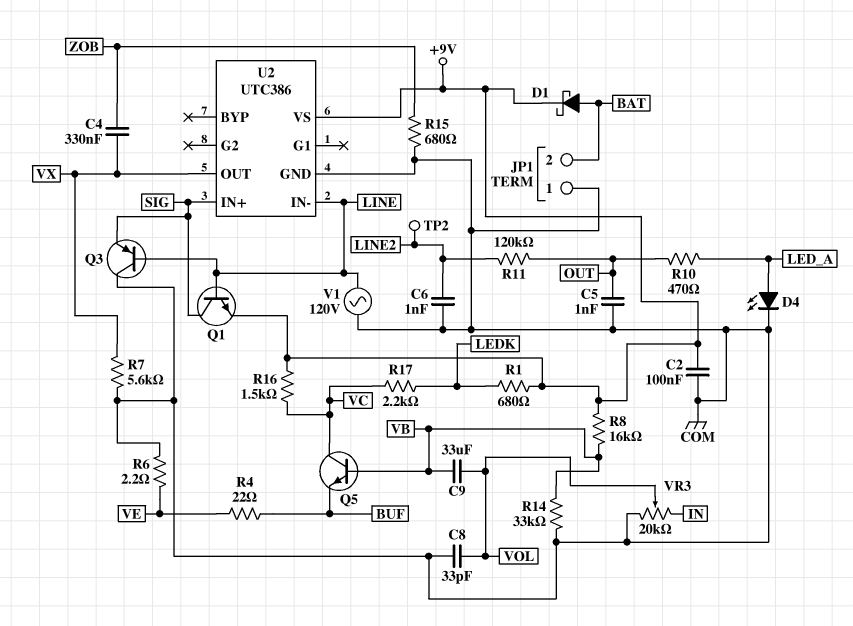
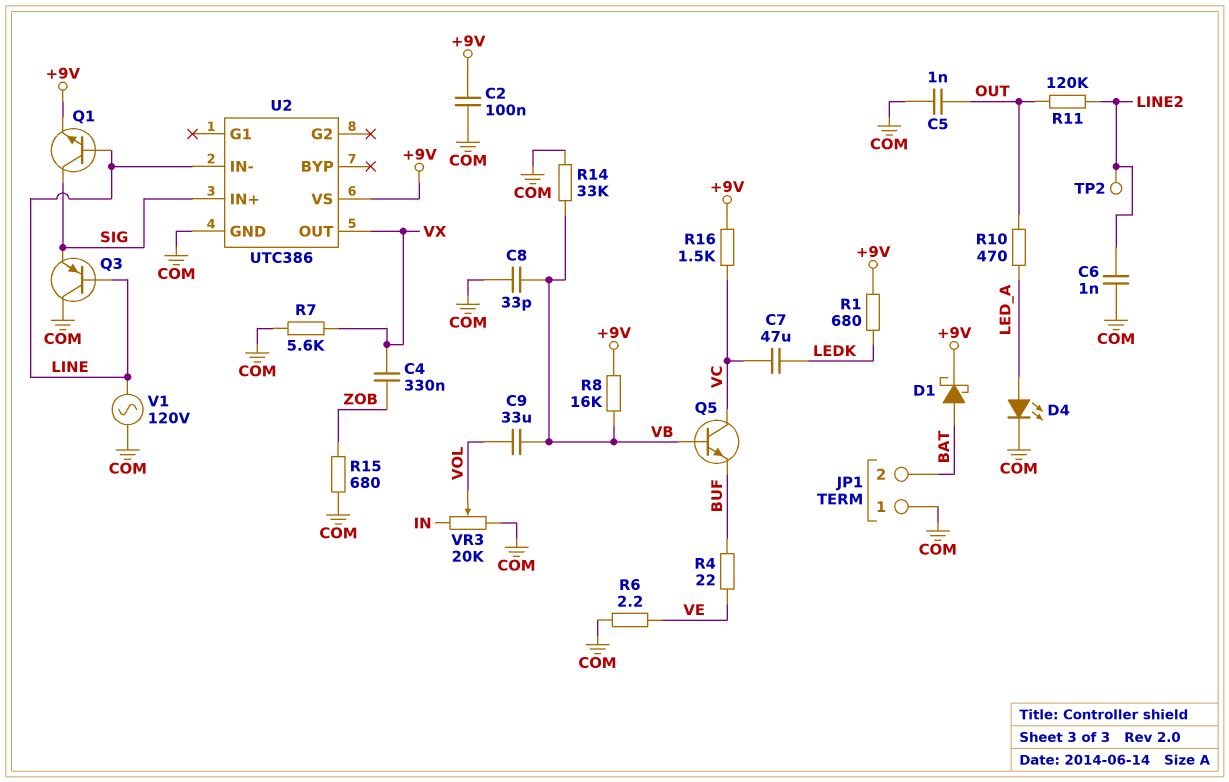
C7: none -> 47uF (LEDK, VC)
C8: 33pF (COM, VOL) -> 33pF (COM, VB)
R17: 2.2k (LEDK, VC) -> none

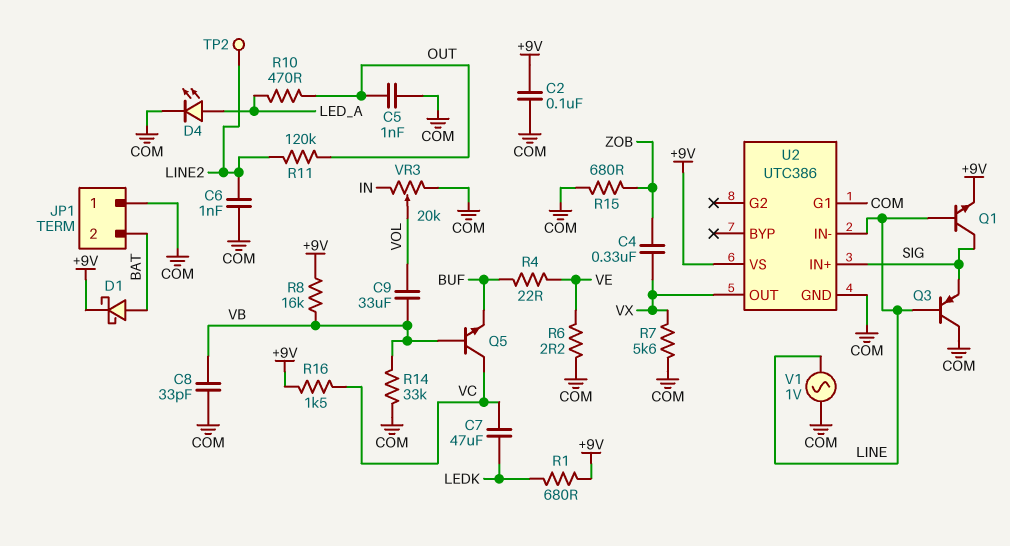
U2 pin G1: none -> COM
V1: AC 120V (COM, LINE) -> AC 1V (COM, LINE)

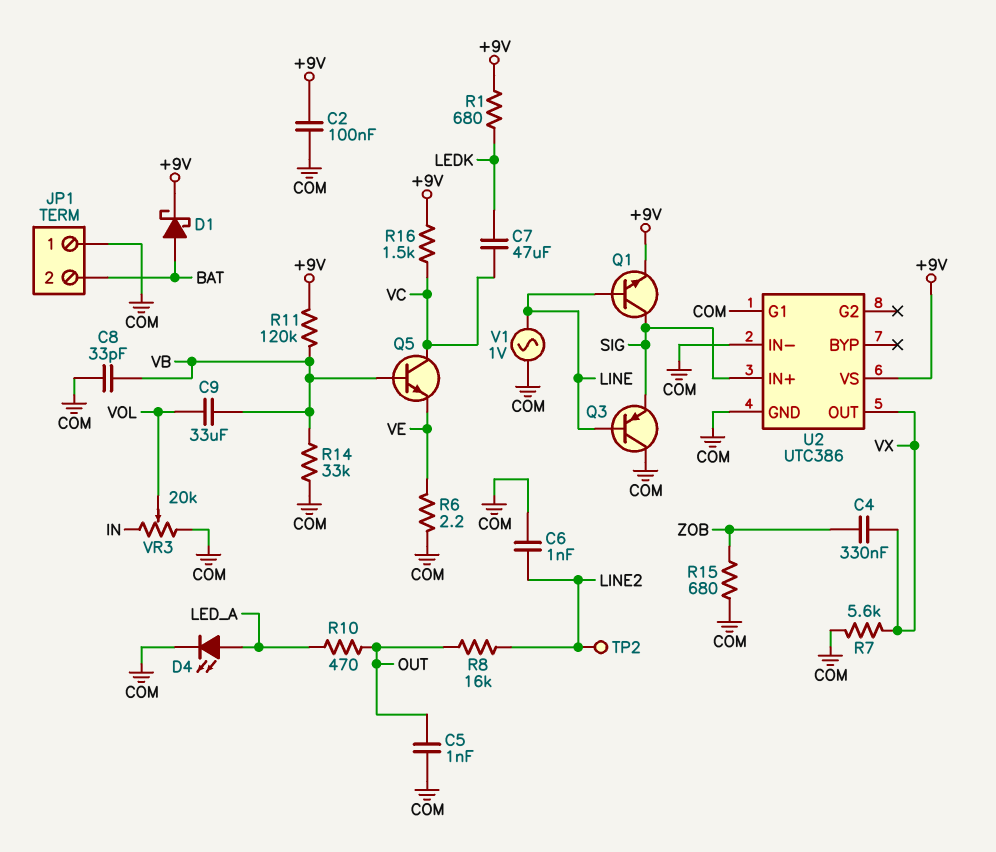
Q5: NPN (B VB, C VC, E BUF) -> NPN (B VB, C VC, E VE)
R4: 22 (BUF, VE) -> none
R8: 16k (+9V, VB) -> 16k (LINE2, OUT)
R11: 120k (LINE2, OUT) -> 120k (+9V, VB)
U2 pin IN-: LINE -> COM

